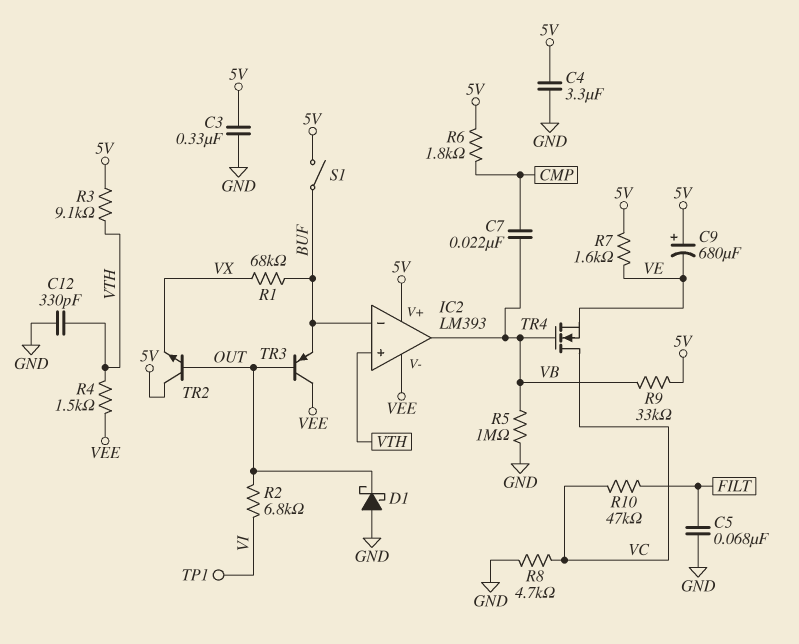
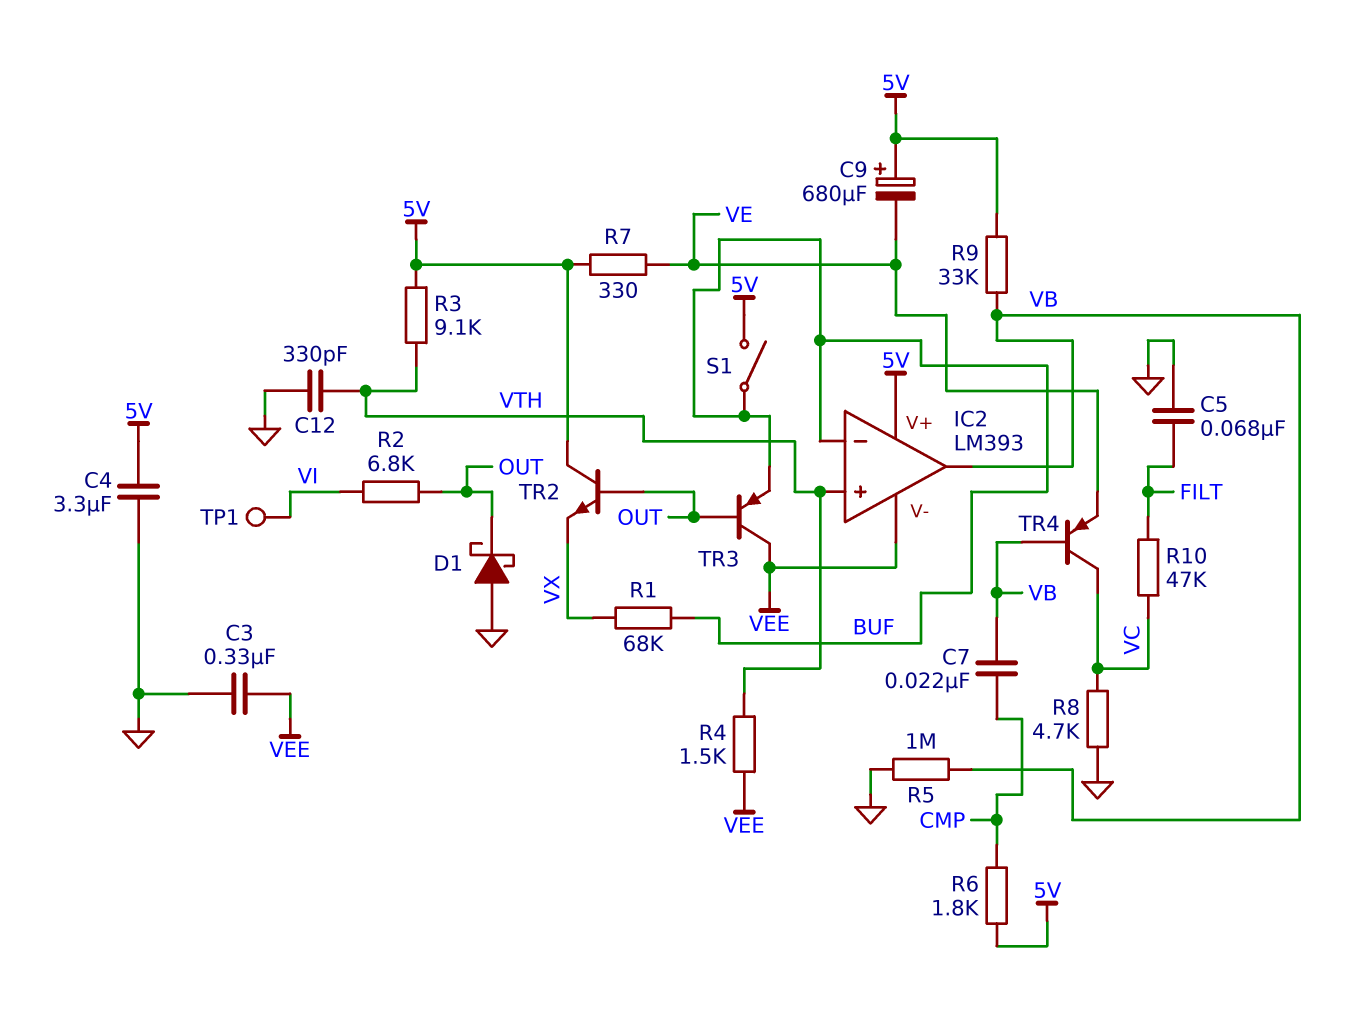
C3: 330nF (5V, GND) -> 330nF (GND, VEE)
R7: 1.6k (5V, VE) -> 330 (5V, VE)
TR4: NMOS (G VB, D VC, S VE) -> PNP (B VB, C VC, E VE)

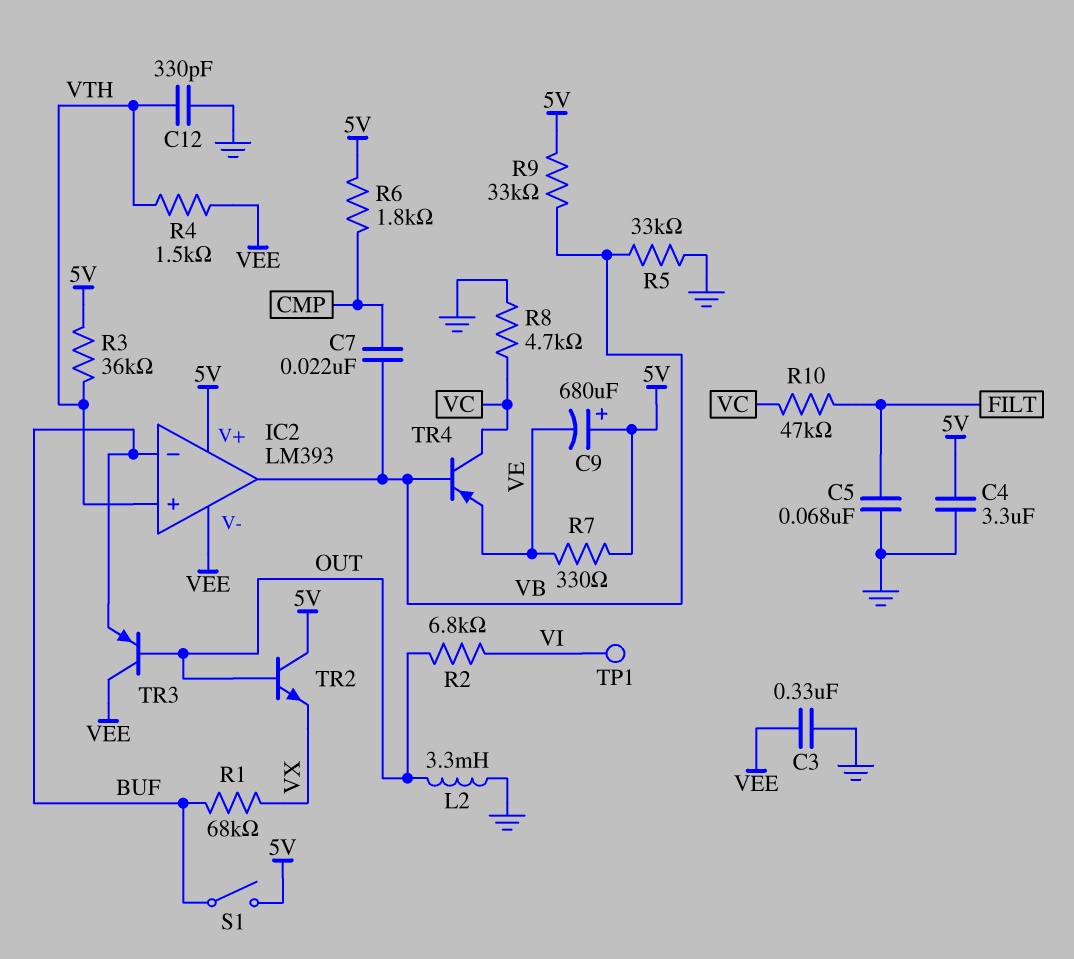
D1: schottky (A GND, K OUT) -> none
L2: none -> 3.3mH (GND, OUT)
R3: 9.1k (5V, VTH) -> 36k (5V, VTH)
R5: 1M (GND, VB) -> 33k (GND, VB)

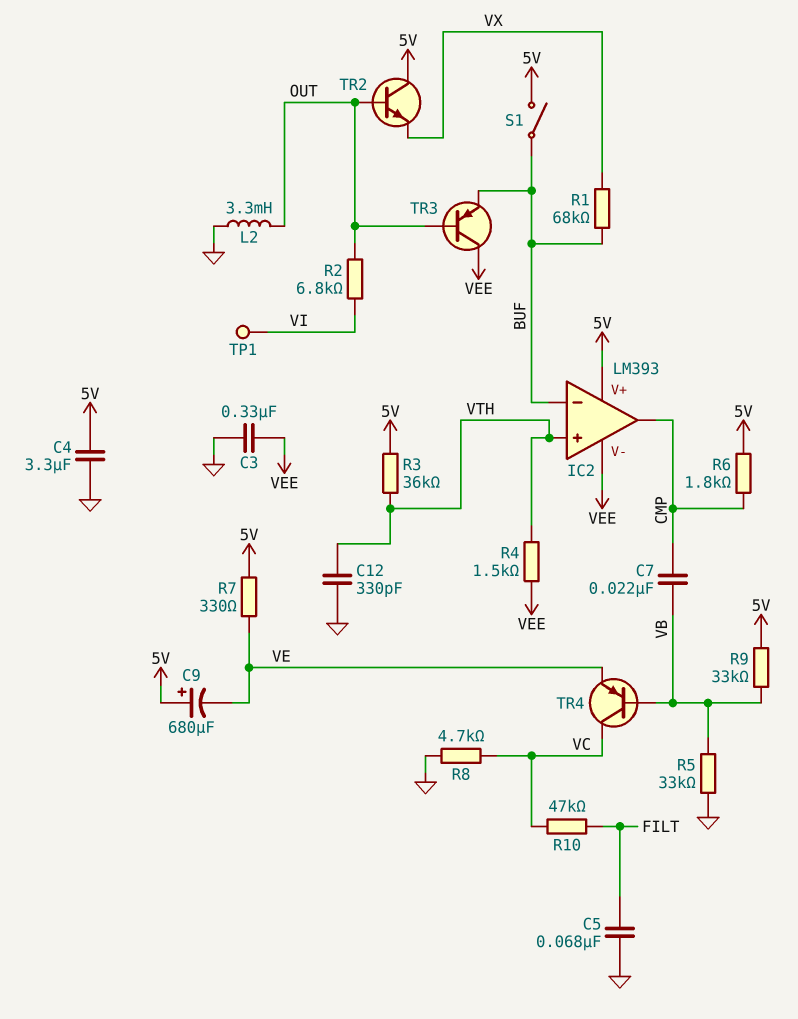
IC2 pin out: VB -> CMP

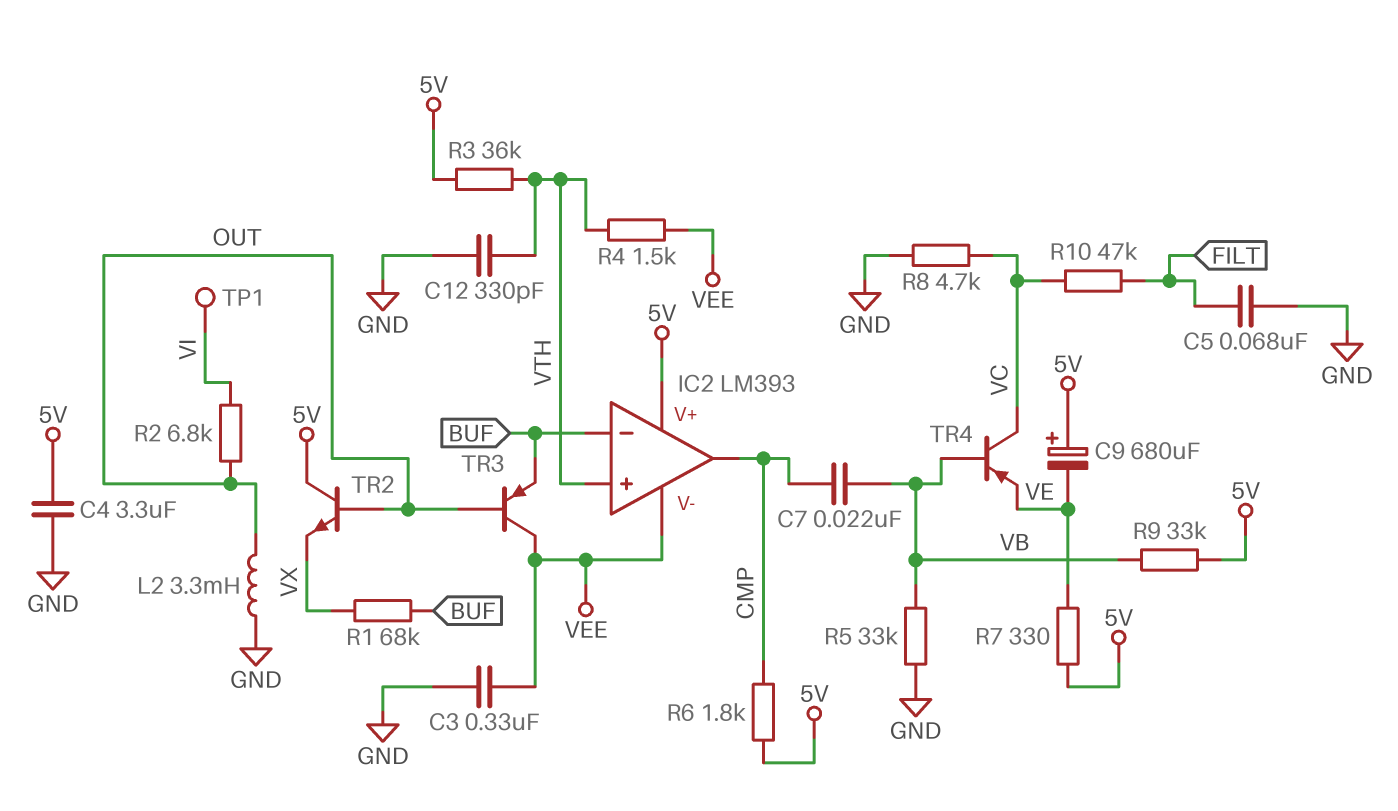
S1: switch (5V, BUF) -> none

